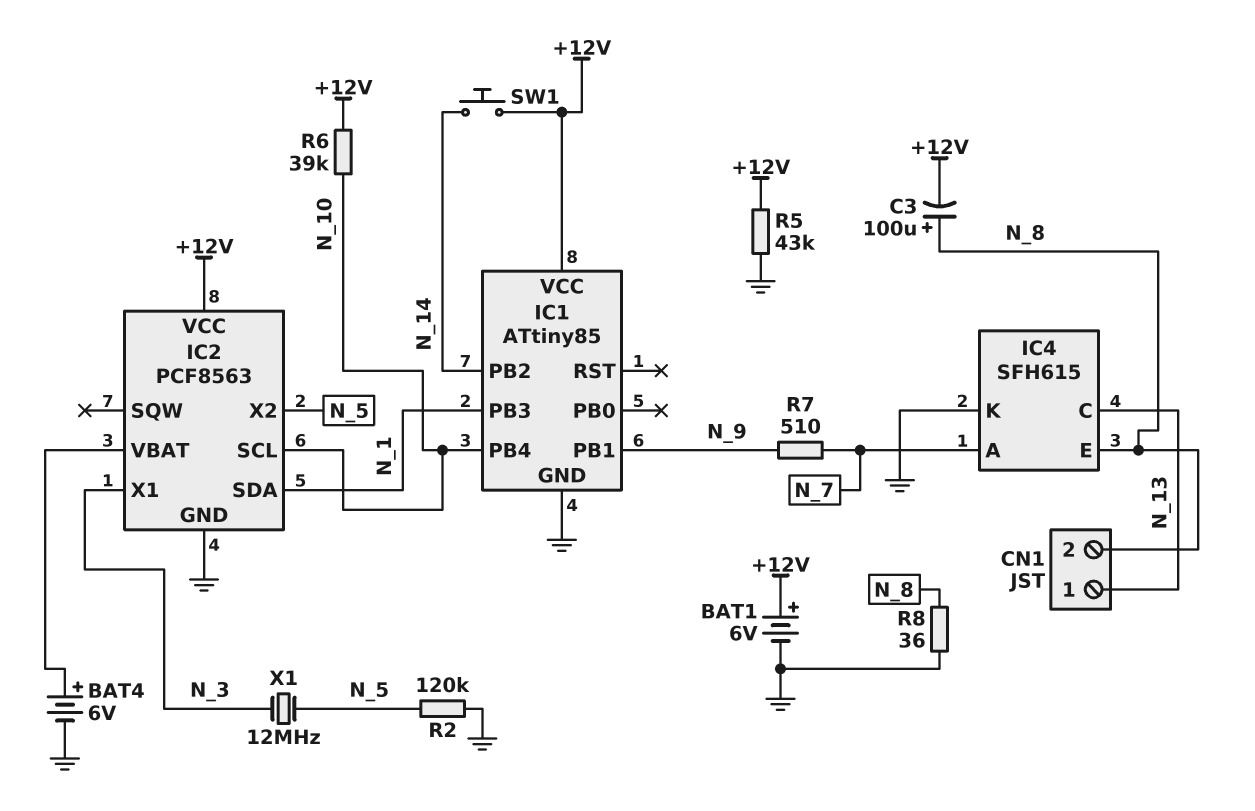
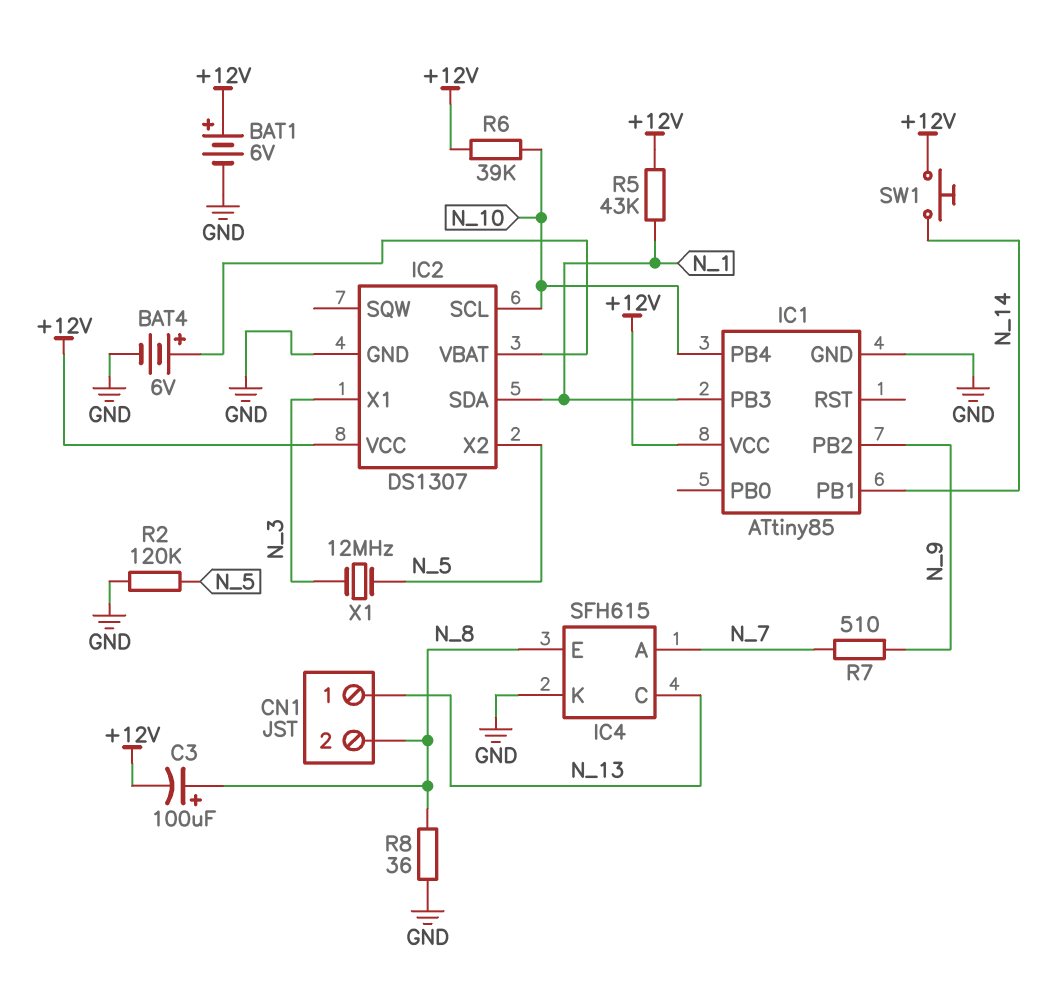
IC1 pin PB1: N_9 -> N_14
IC1 pin PB2: N_14 -> N_9
IC2: PCF8563 -> DS1307
R5: 43k (+12V, GND) -> 43k (+12V, N_1)

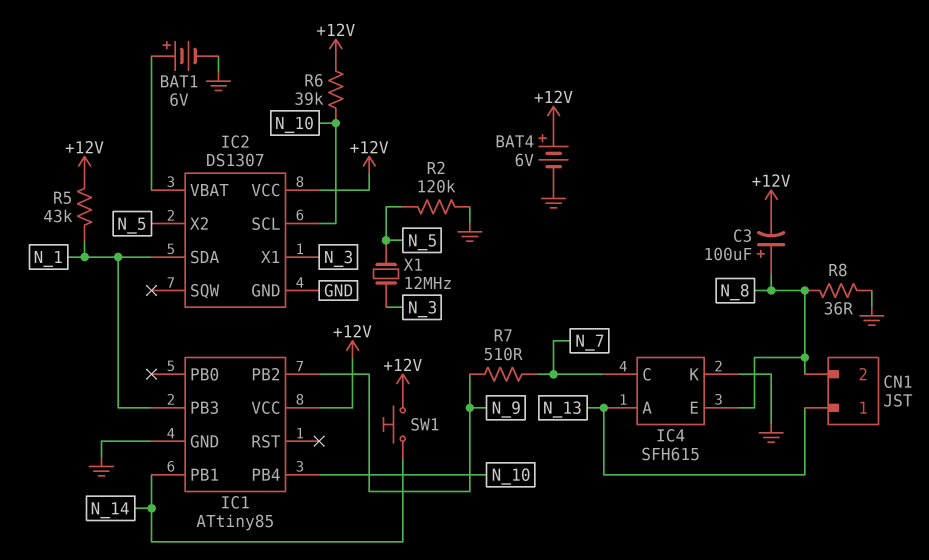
BAT1: 6V (plus +12V, minus GND) -> 6V (plus IC2/VBAT, minus GND)
BAT4: 6V (plus IC2/VBAT, minus GND) -> 6V (plus +12V, minus GND)
IC4 pin A: N_7 -> N_13
IC4 pin C: N_13 -> N_7

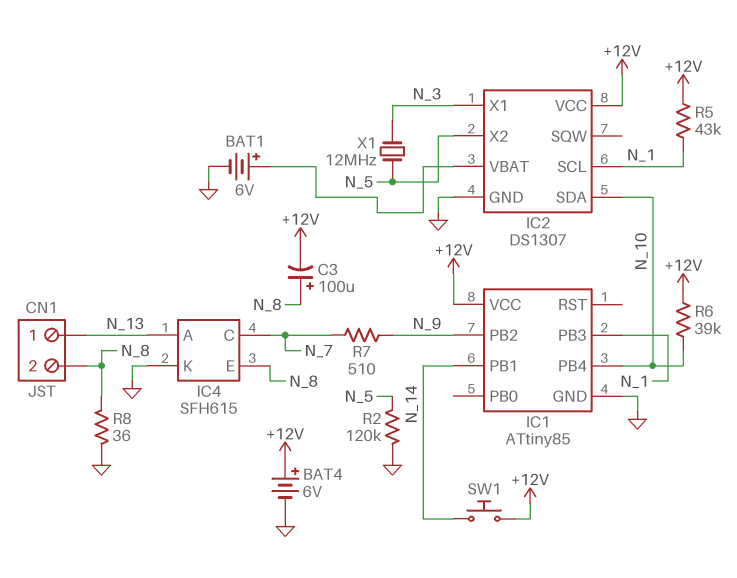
IC2 pin SCL: N_10 -> N_1
IC2 pin SDA: N_1 -> N_10

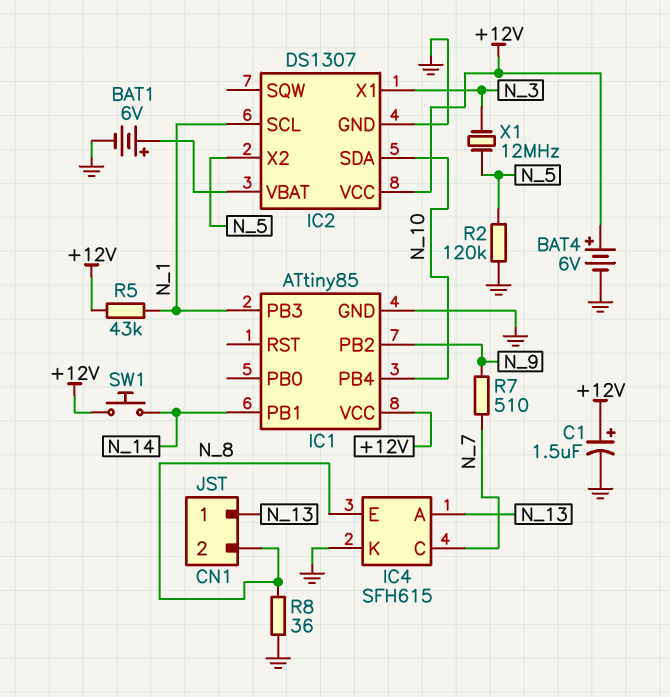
C1: none -> 1.5uF (plus +12V, minus GND)
C3: 100uF (plus N_8, minus +12V) -> none
R6: 39k (+12V, N_10) -> none

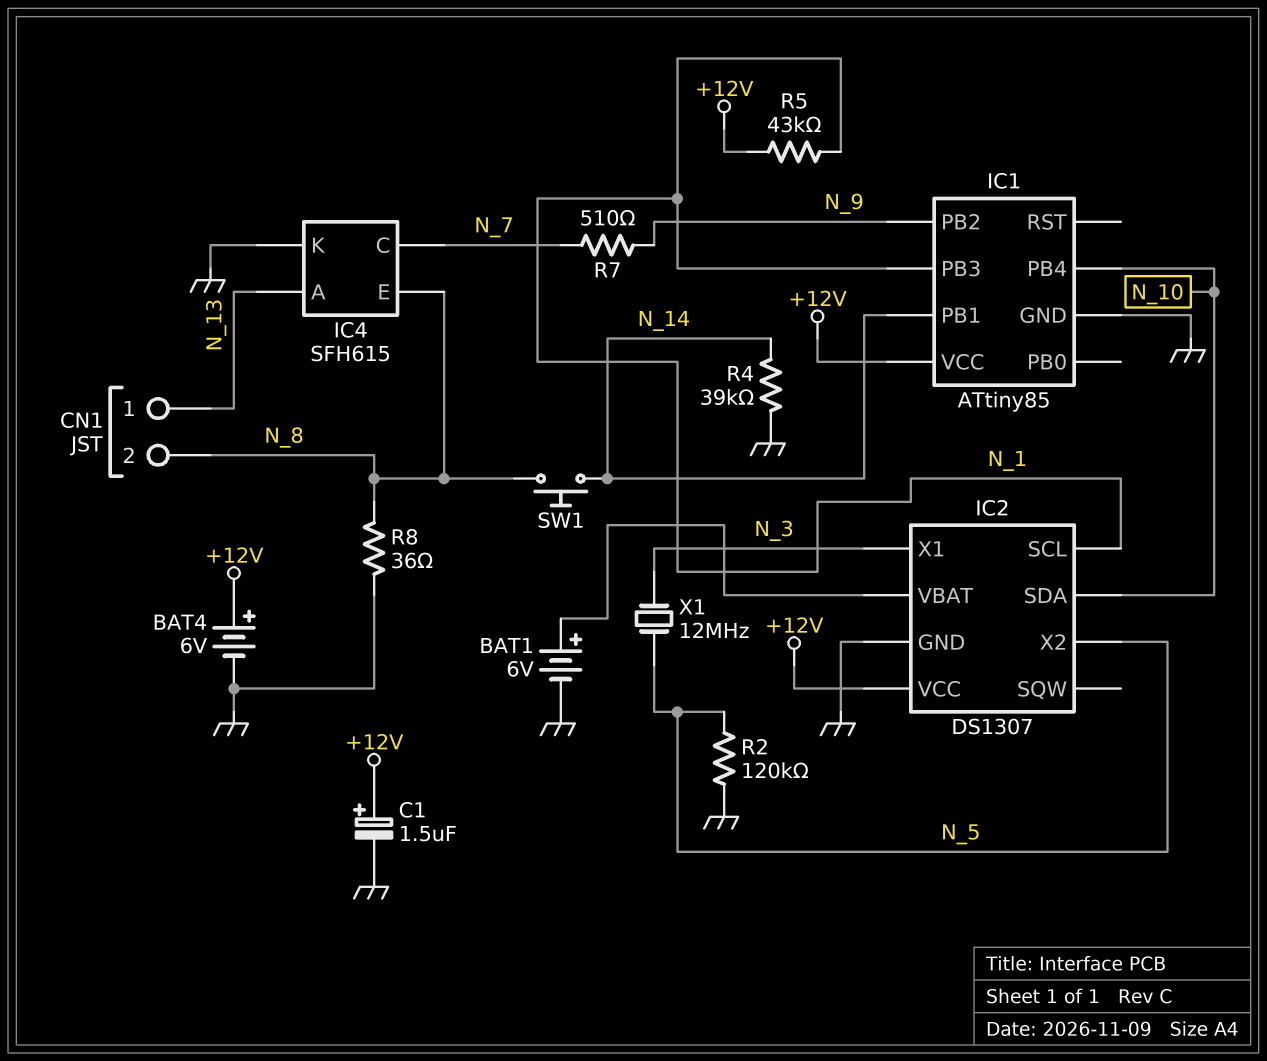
R4: none -> 39k (GND, N_14)
SW1: button (+12V, N_14) -> button (N_8, N_14)

